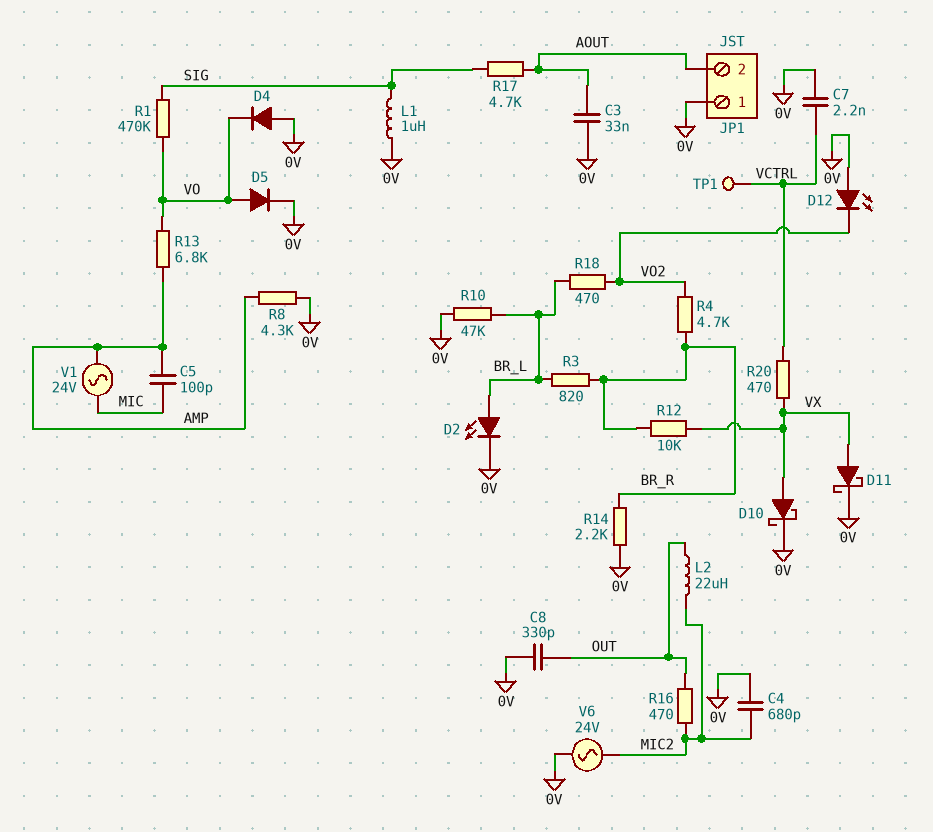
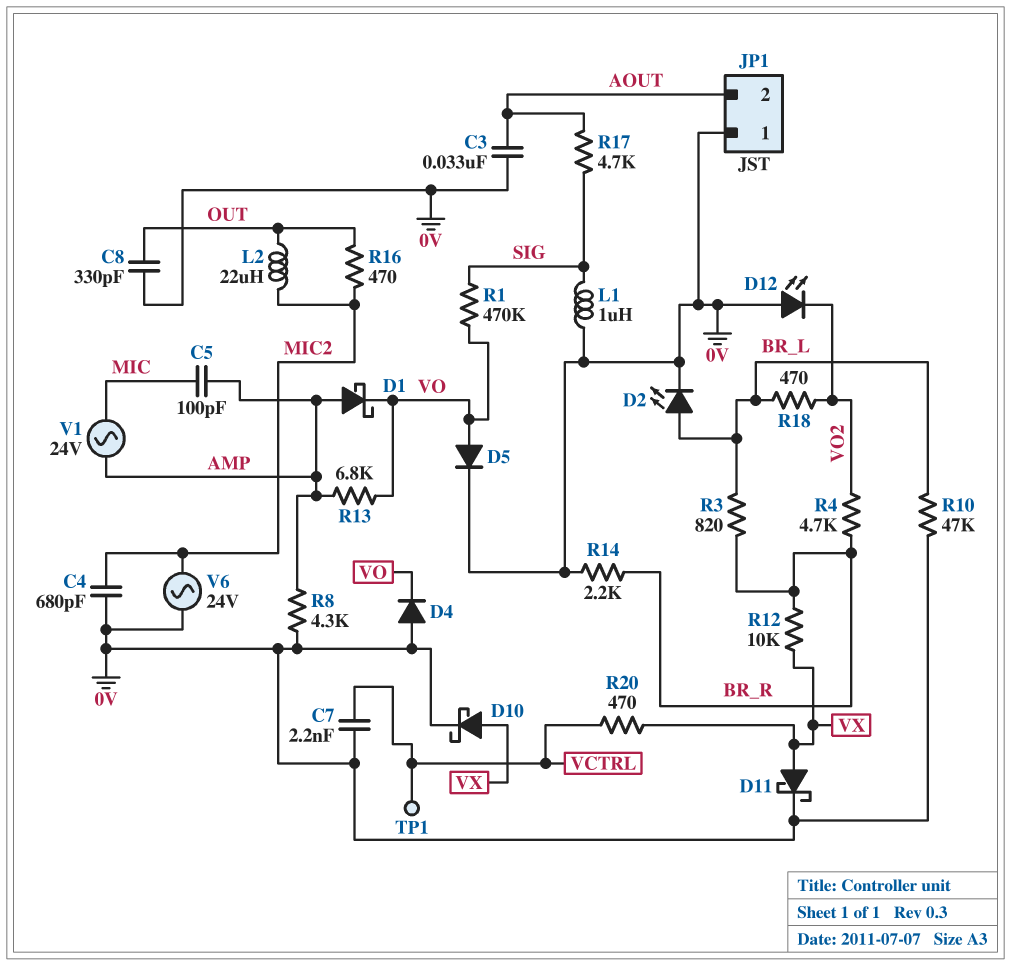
D1: none -> schottky (A AMP, K VO)

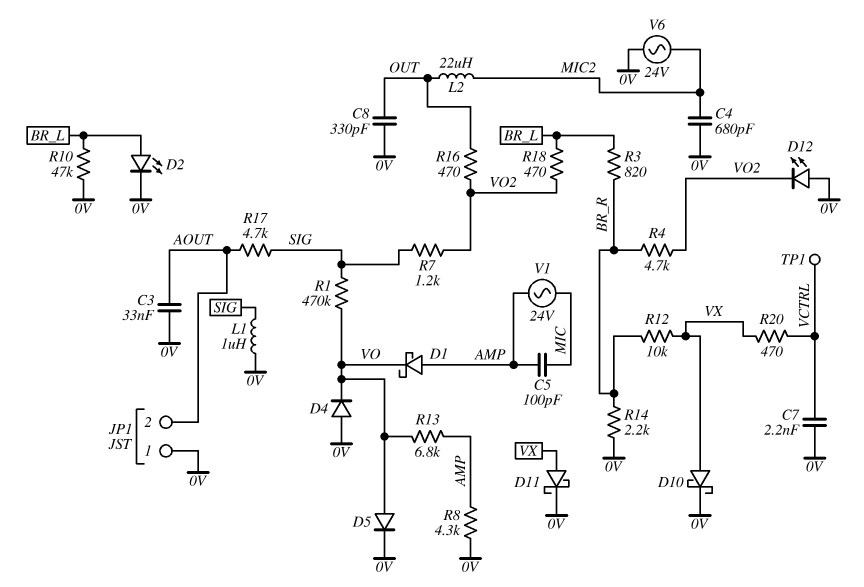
R7: none -> 1.2k (SIG, VO2)
R16: 470 (MIC2, OUT) -> 470 (OUT, VO2)

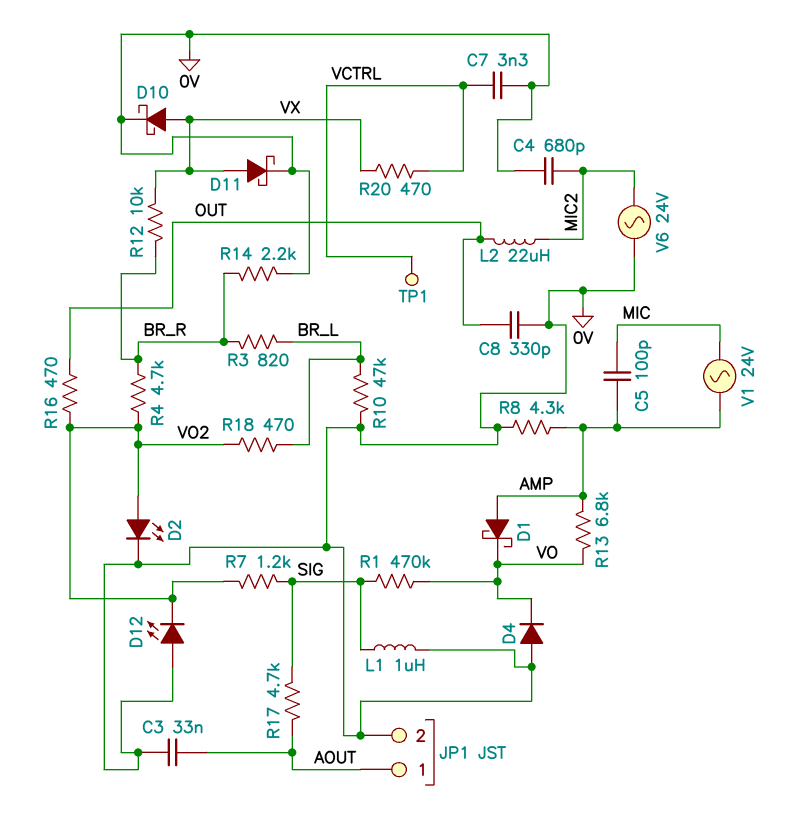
C7: 2.2nF (0V, VCTRL) -> 3.3nF (0V, VCTRL)
D2: LED (A BR_L, K 0V) -> LED (A VO2, K 0V)
D5: diode (A VO, K 0V) -> none
JP1 pin 1: 0V -> AOUT
JP1 pin 2: AOUT -> 0V

